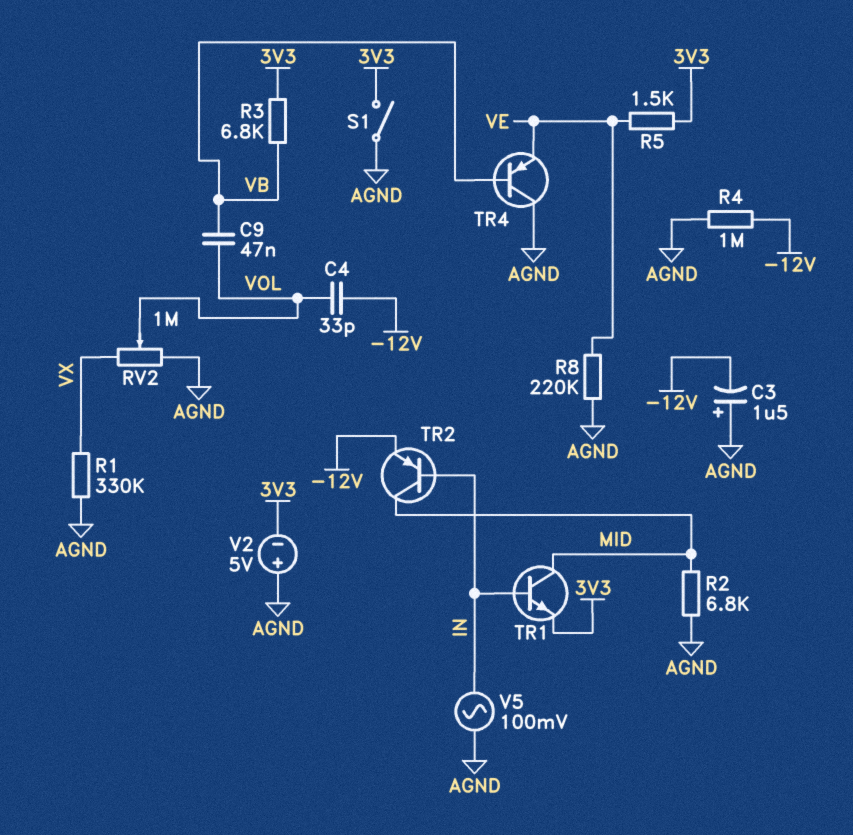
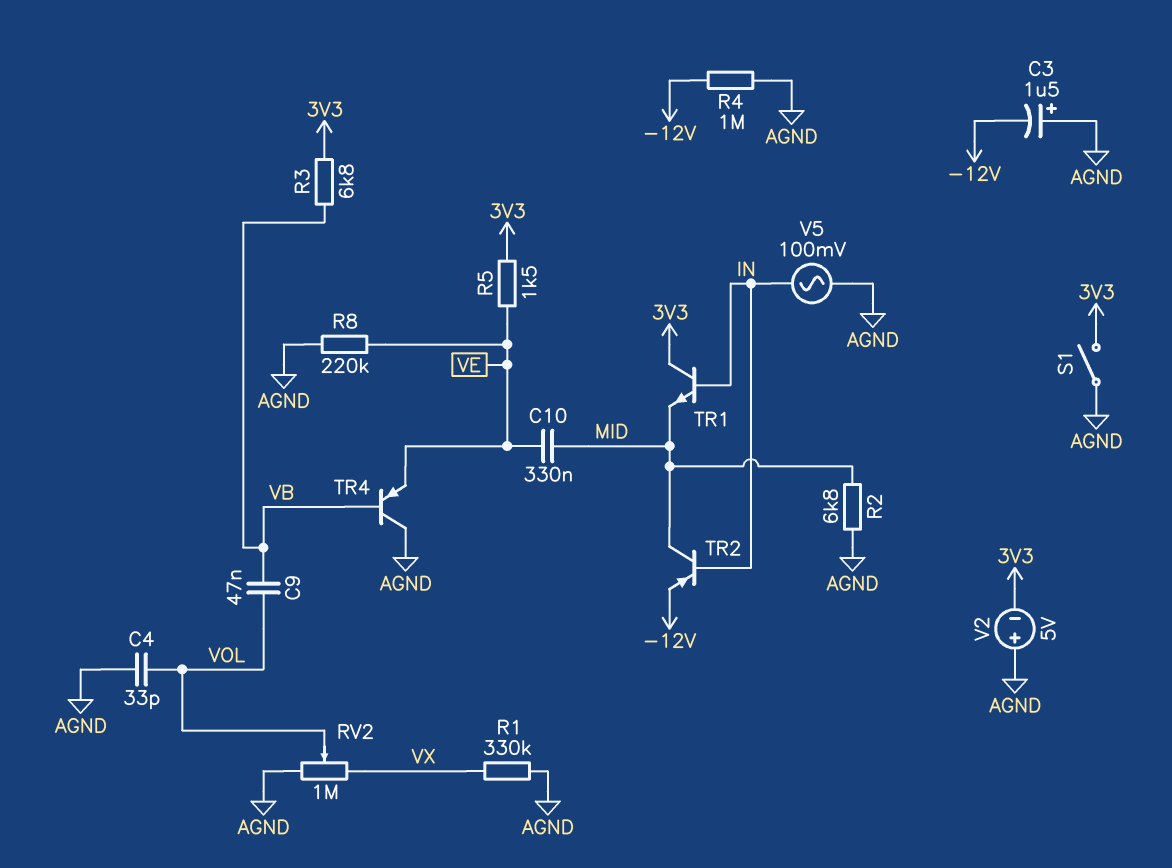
C4: 33pF (-12V, VOL) -> 33pF (AGND, VOL)
C10: none -> 330nF (MID, VE)
TR1: NPN (B IN, C MID, E 3V3) -> NPN (B IN, C 3V3, E MID)

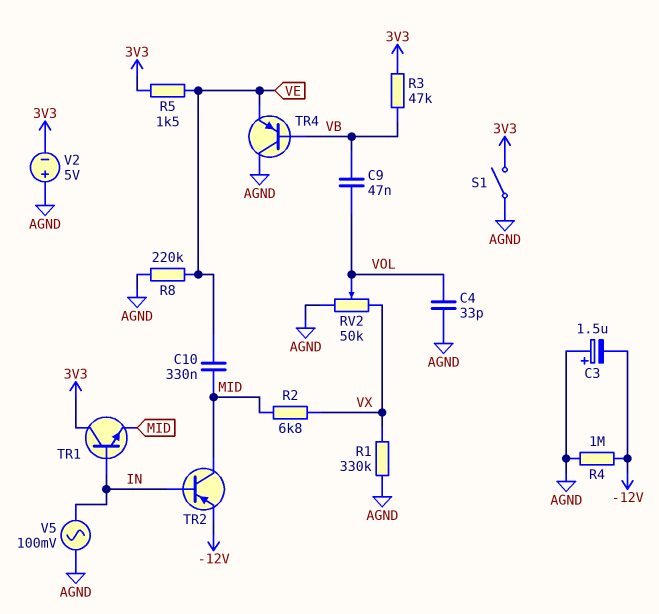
R2: 6.8k (AGND, MID) -> 6.8k (MID, VX)
R3: 6.8k (3V3, VB) -> 47k (3V3, VB)
RV2: 1M (AGND, VX, wiper VOL) -> 50k (AGND, VX, wiper VOL)

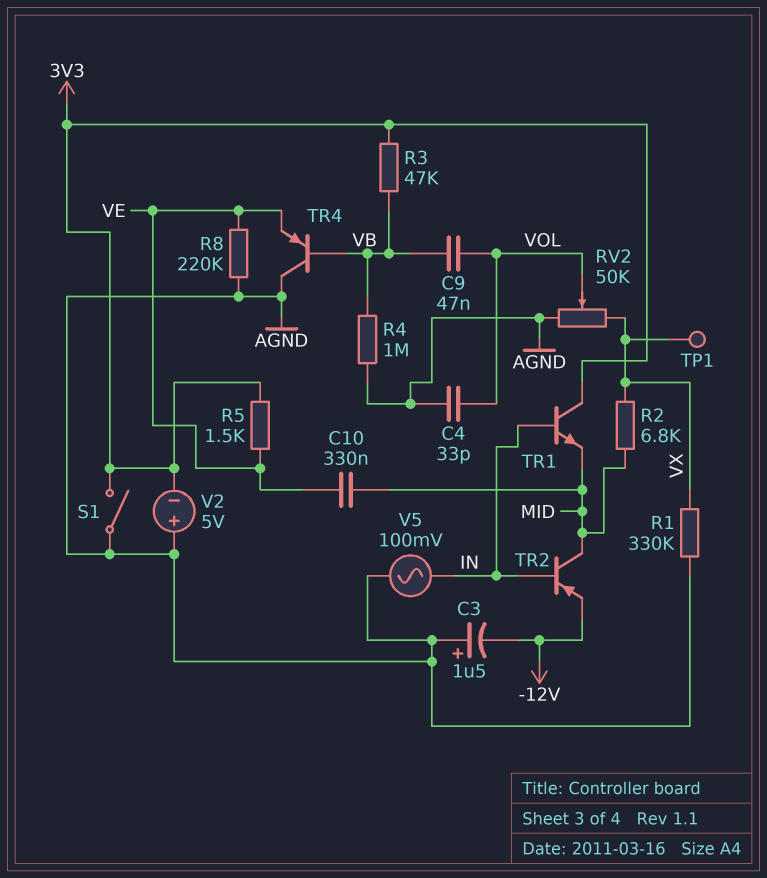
R4: 1M (-12V, AGND) -> 1M (AGND, VB)
TP1: none -> test point (VX)

